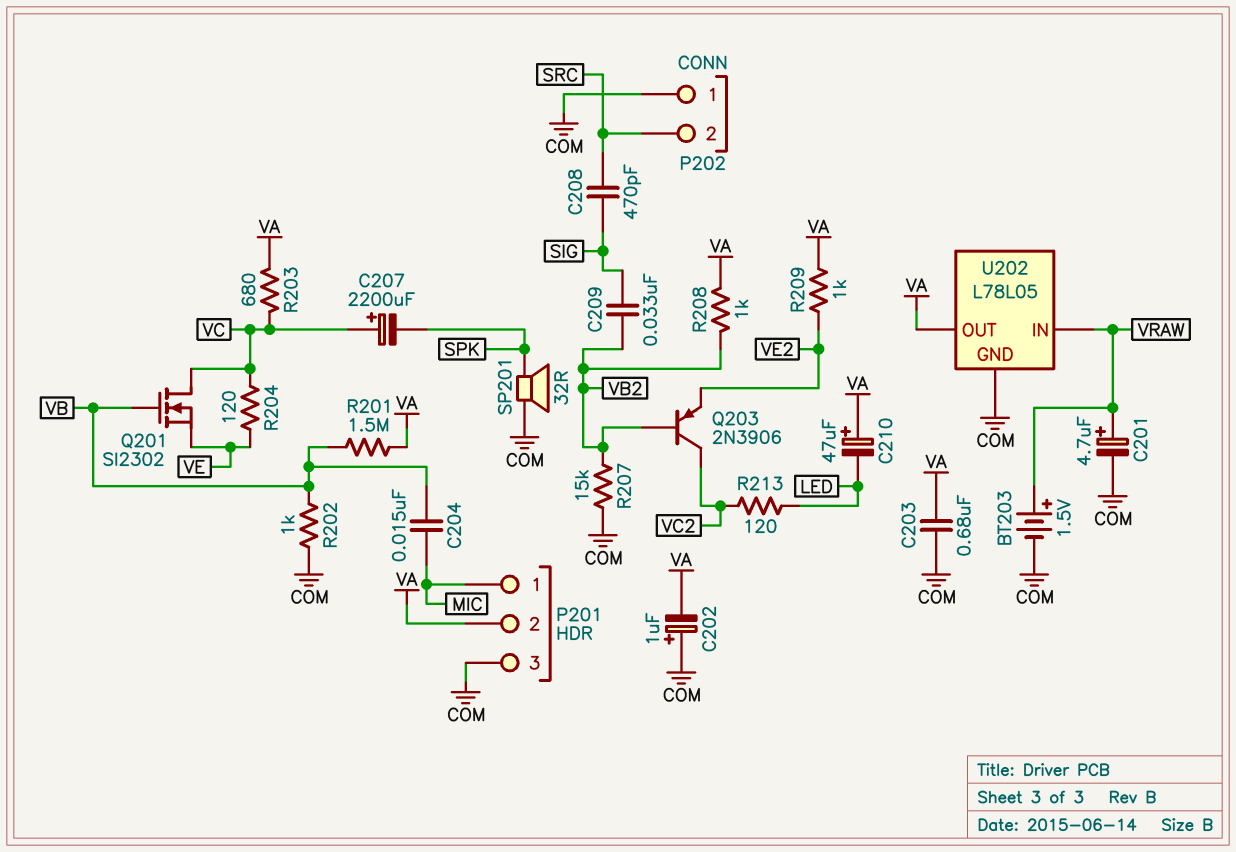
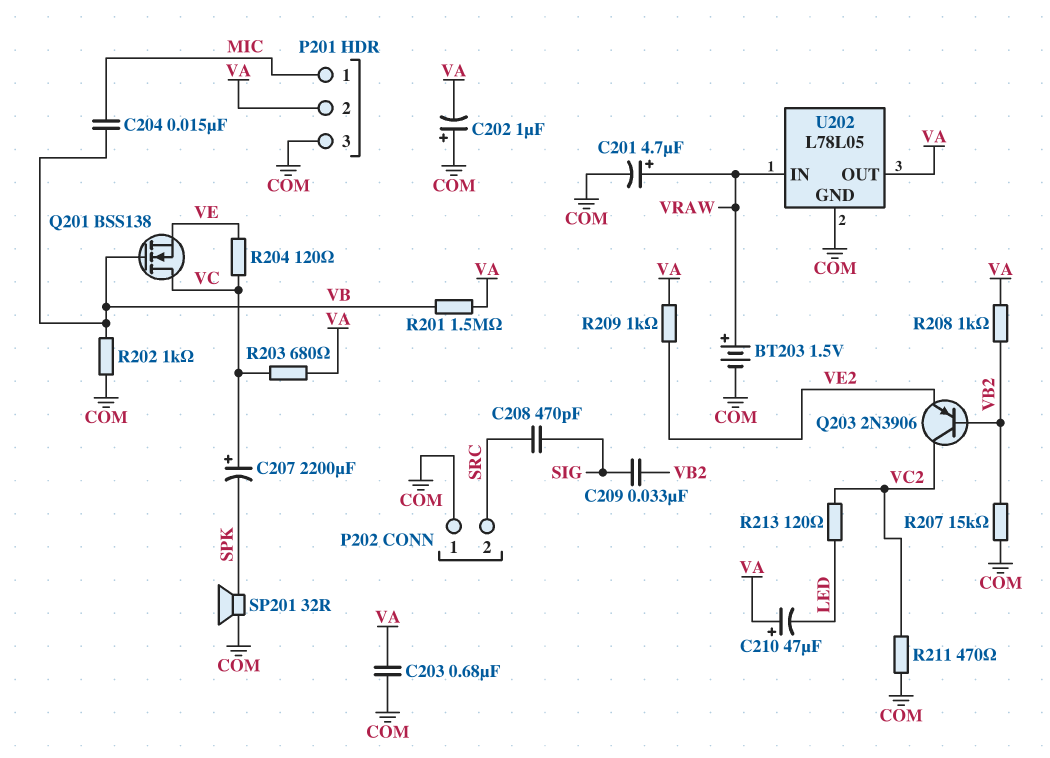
Q201: NMOS SI2302 (G VB, D VC, S VE) -> NMOS BSS138 (G VB, D VC, S VE)
R211: none -> 470 (COM, VC2)

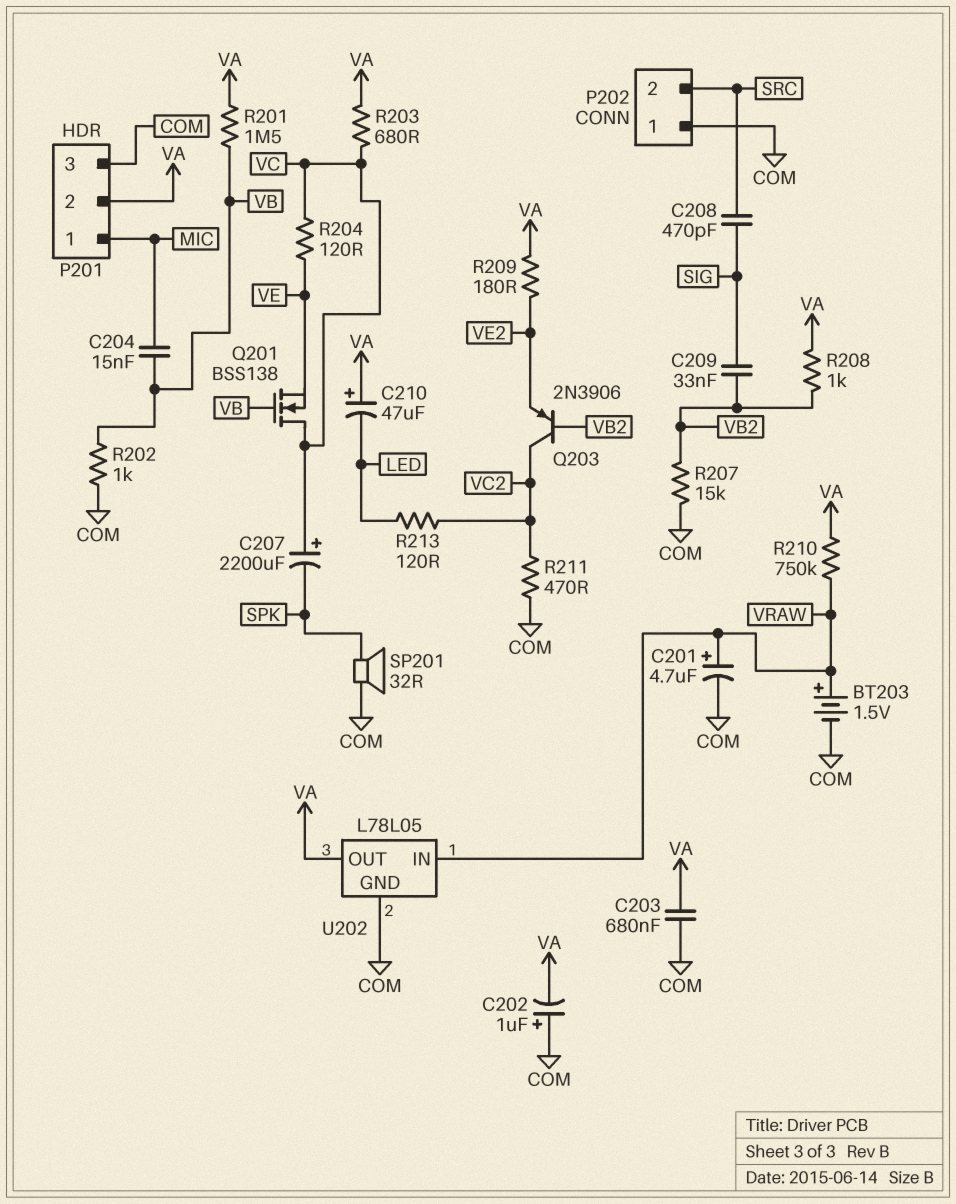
R209: 1k (VA, VE2) -> 180 (VA, VE2)
R210: none -> 750k (VA, VRAW)

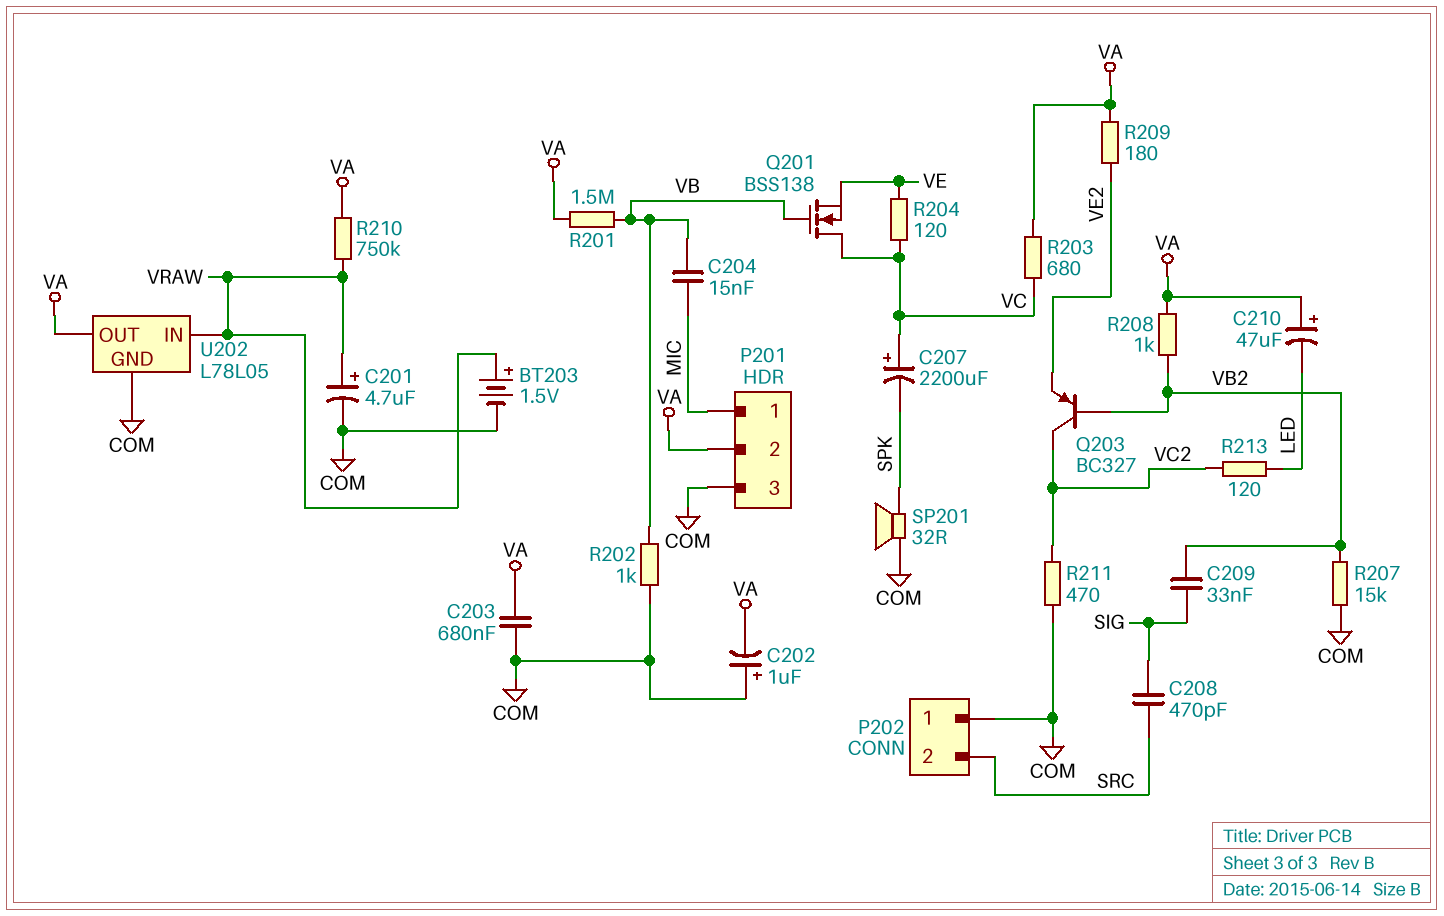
Q203: PNP 2N3906 (B VB2, C VC2, E VE2) -> PNP BC327 (B VB2, C VC2, E VE2)

